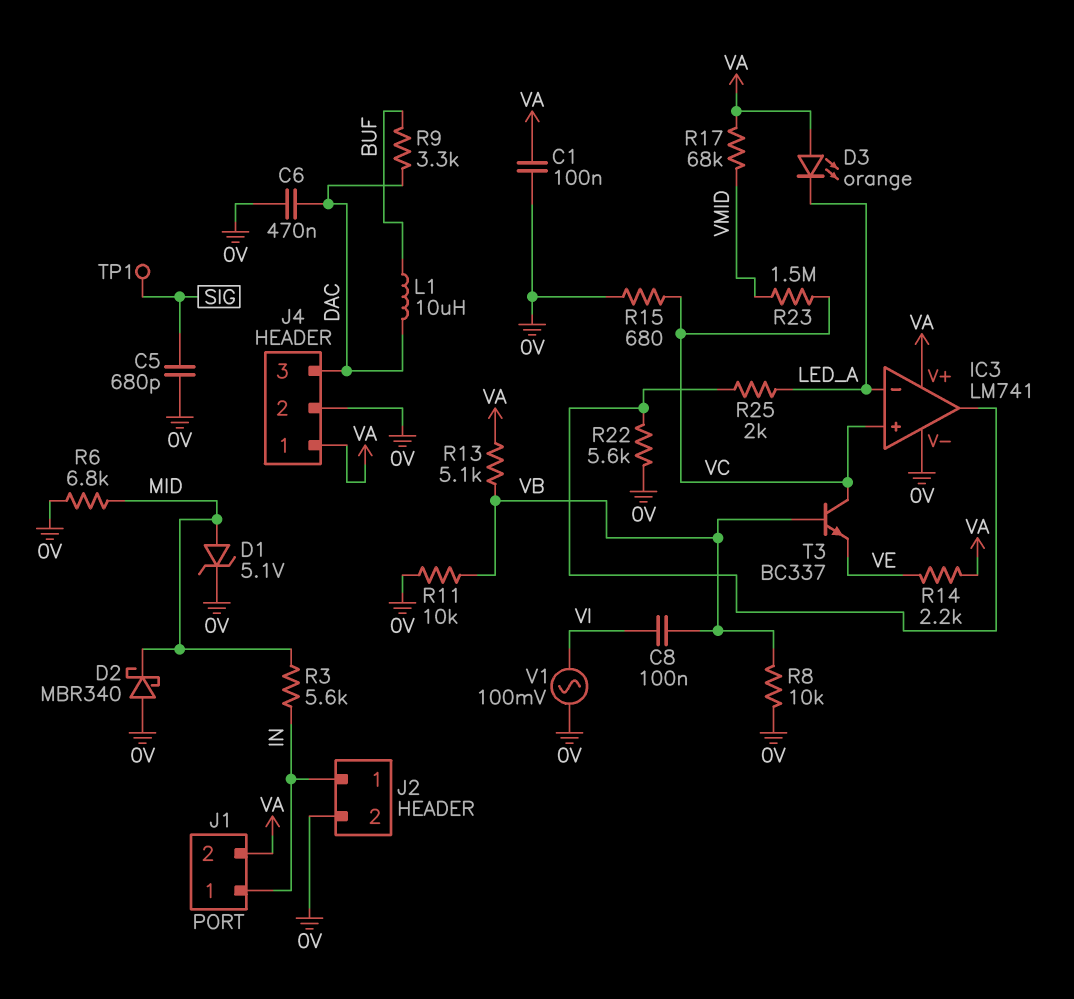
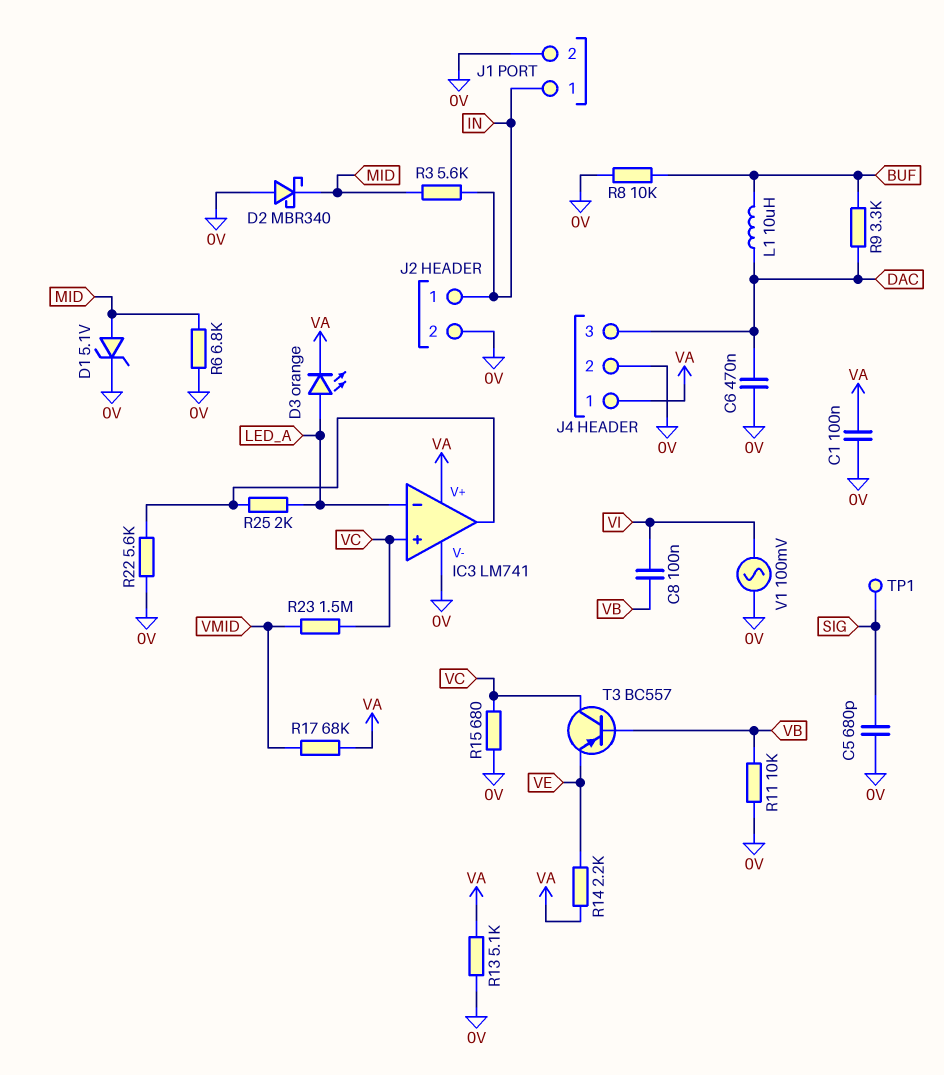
D3: LED orange (A VA, K LED_A) -> LED orange (A LED_A, K VA)
J1 pin 2: VA -> 0V
R8: 10k (0V, VB) -> 10k (0V, BUF)
R13: 5.1k (VA, VB) -> 5.1k (0V, VA)
T3: NPN BC337 (B VB, C VC, E VE) -> PNP BC557 (B VB, C VC, E VE)

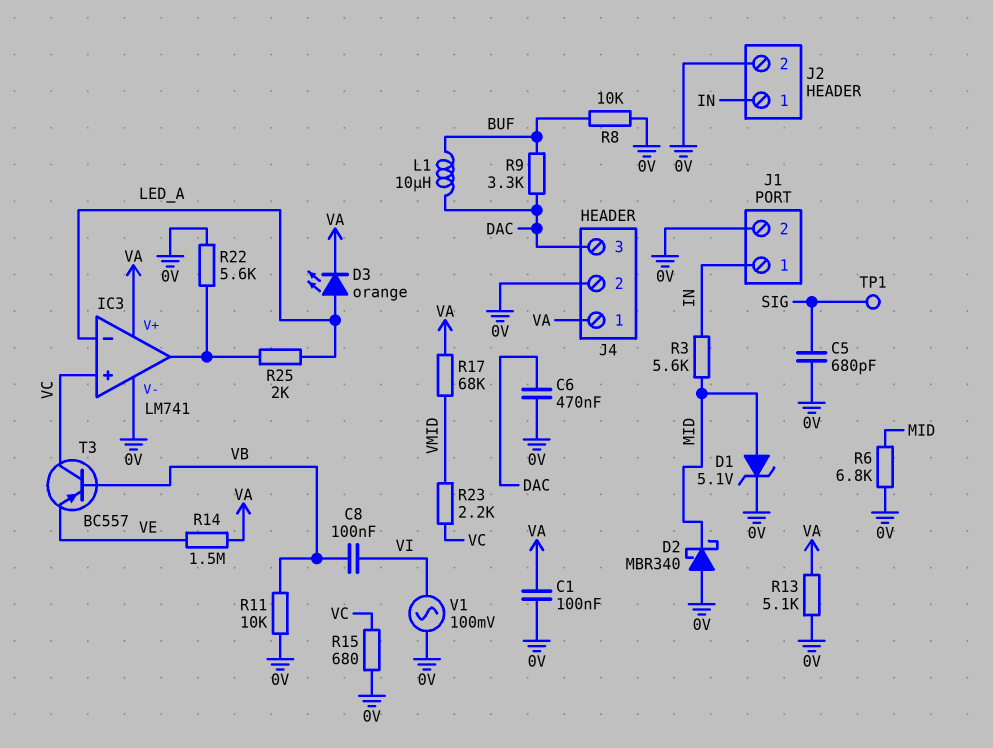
R14: 2.2k (VA, VE) -> 1.5M (VA, VE)
R23: 1.5M (VC, VMID) -> 2.2k (VC, VMID)

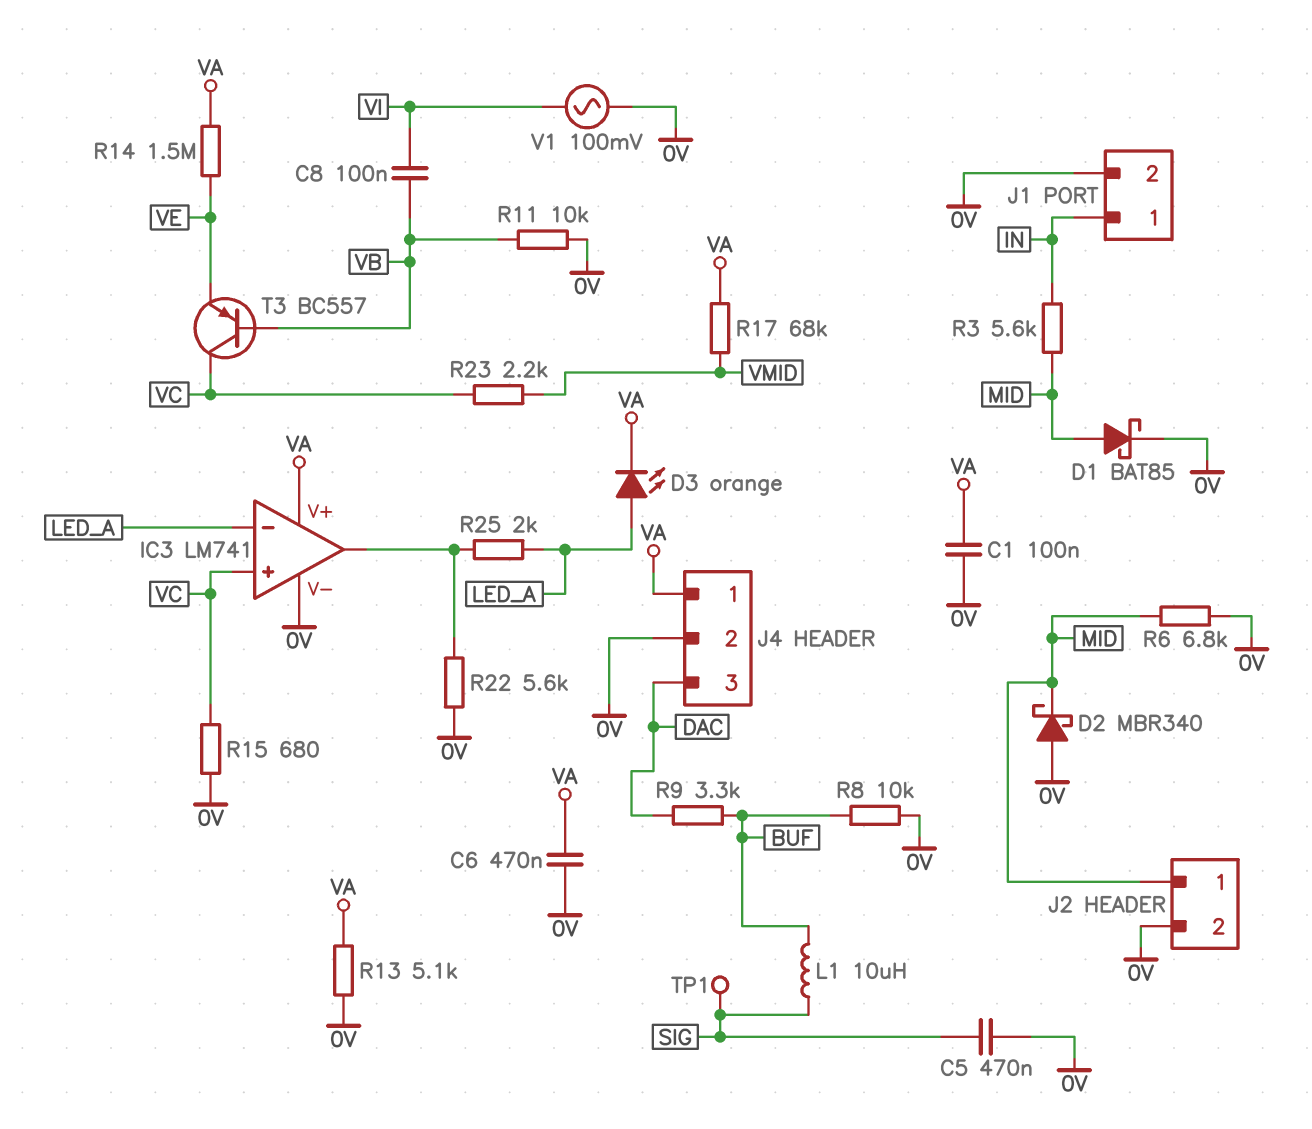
C5: 680pF (0V, SIG) -> 470nF (0V, SIG)
C6: 470nF (0V, DAC) -> 470nF (0V, VA)
D1: zener 5.1V (A MID, K 0V) -> schottky BAT85 (A MID, K 0V)
J2 pin 1: IN -> MID
L1: 10uH (BUF, DAC) -> 10uH (BUF, SIG)

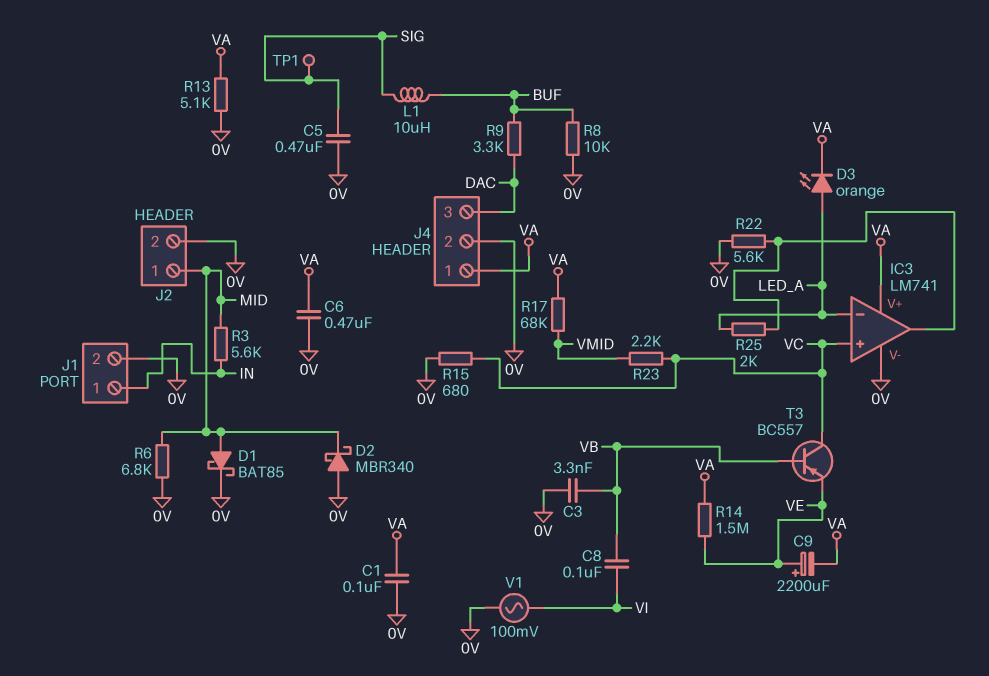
C3: none -> 3.3nF (0V, VB)
C9: none -> 2200uF (plus VE, minus VA)
R11: 10k (0V, VB) -> none

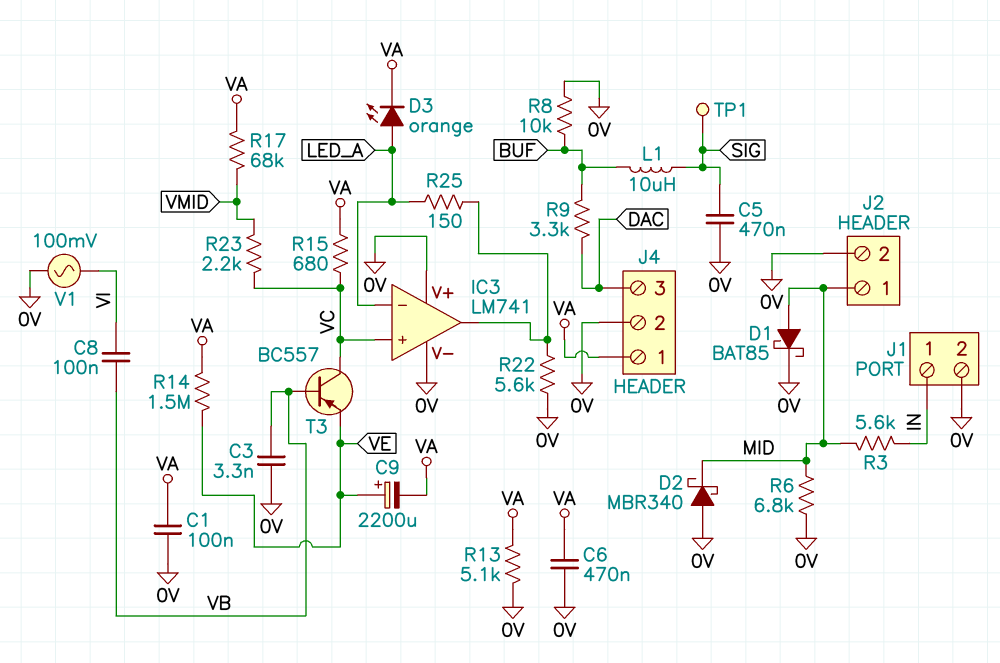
IC3 pin V+: VA -> 0V
R15: 680 (0V, VC) -> 680 (VA, VC)
R25: 2k (IC3/out, LED_A) -> 150 (IC3/out, LED_A)

